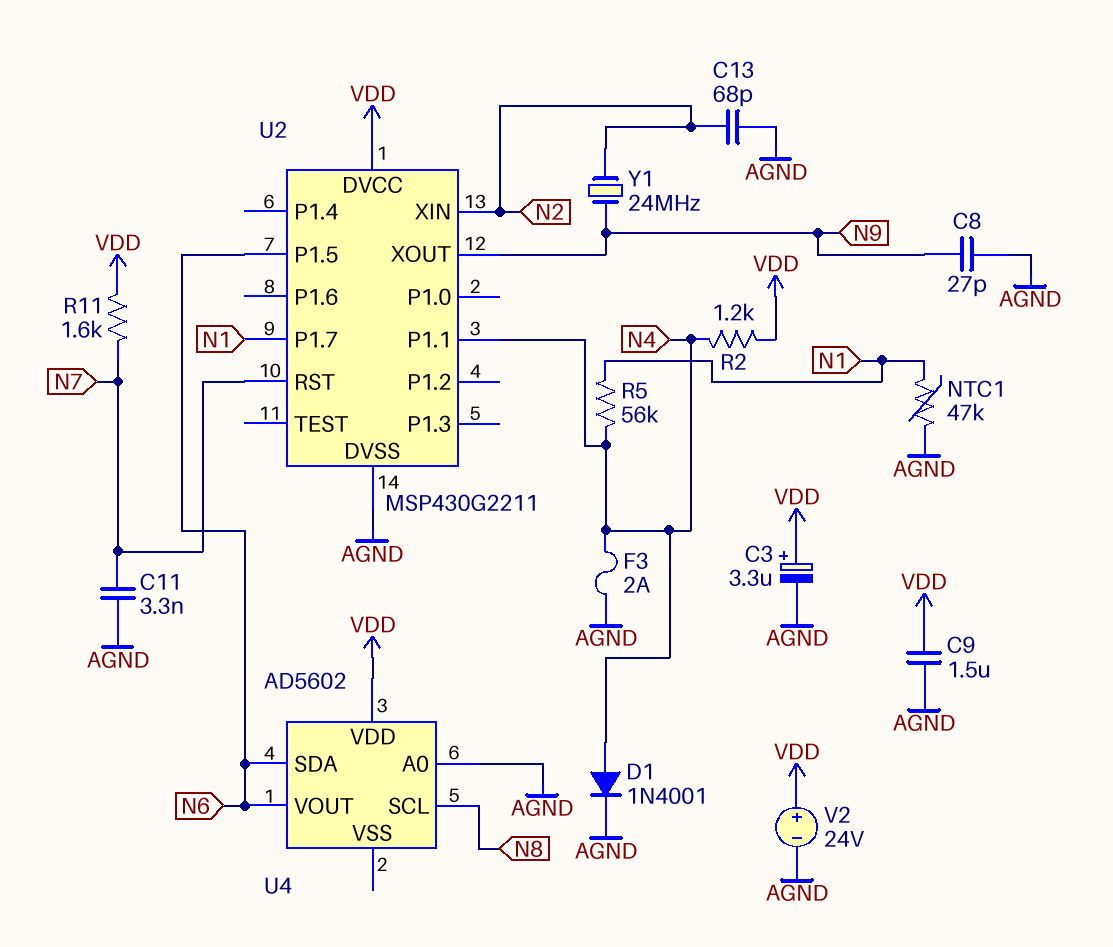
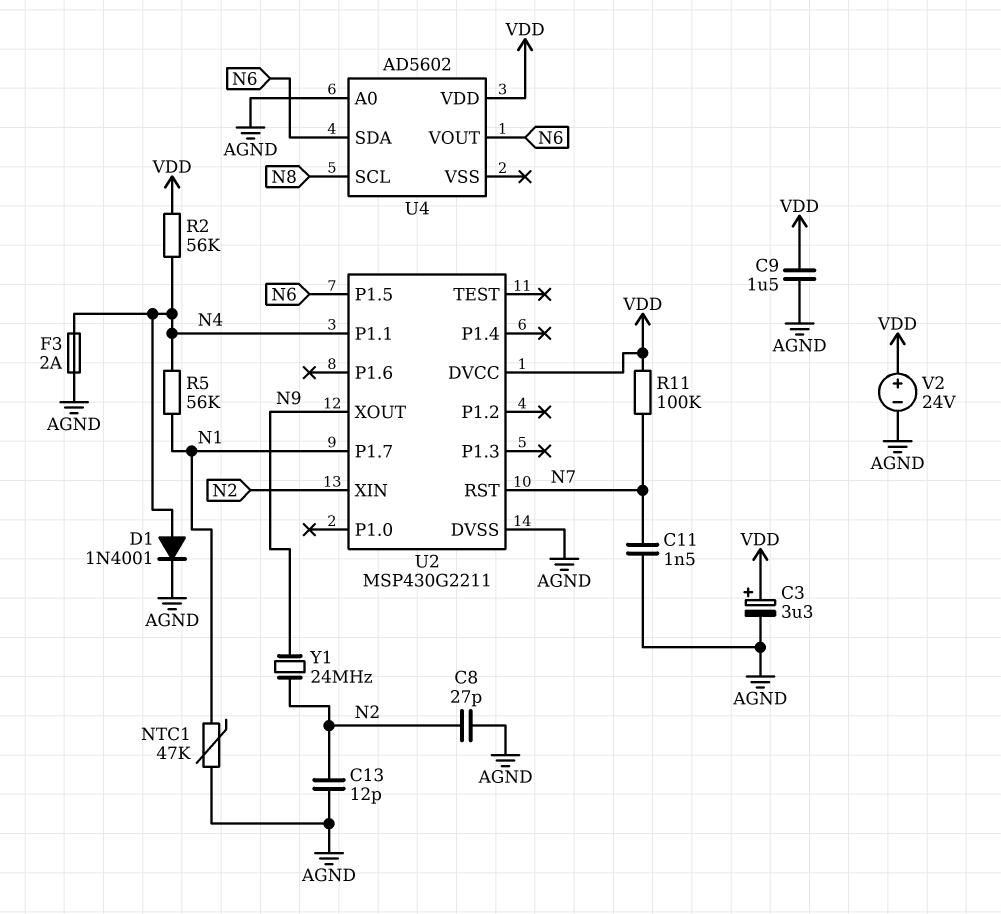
C8: 27pF (AGND, N9) -> 27pF (AGND, N2)
C11: 3.3nF (AGND, N7) -> 1.5nF (AGND, N7)
C13: 68pF (AGND, N2) -> 12pF (AGND, N2)
R2: 1.2k (N4, VDD) -> 56k (N4, VDD)
R11: 1.6k (N7, VDD) -> 100k (N7, VDD)

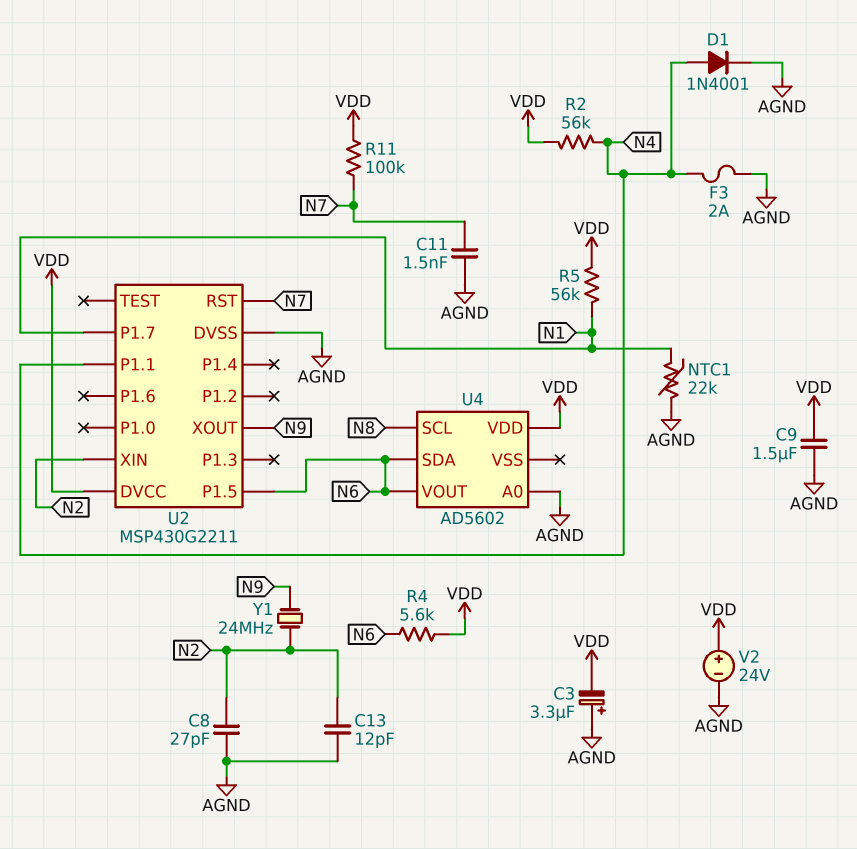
C3: 3.3uF (plus VDD, minus AGND) -> 3.3uF (plus AGND, minus VDD)
NTC1: 47k (AGND, N1) -> 22k (AGND, N1)
R4: none -> 5.6k (N6, VDD)
R5: 56k (N1, N4) -> 56k (N1, VDD)

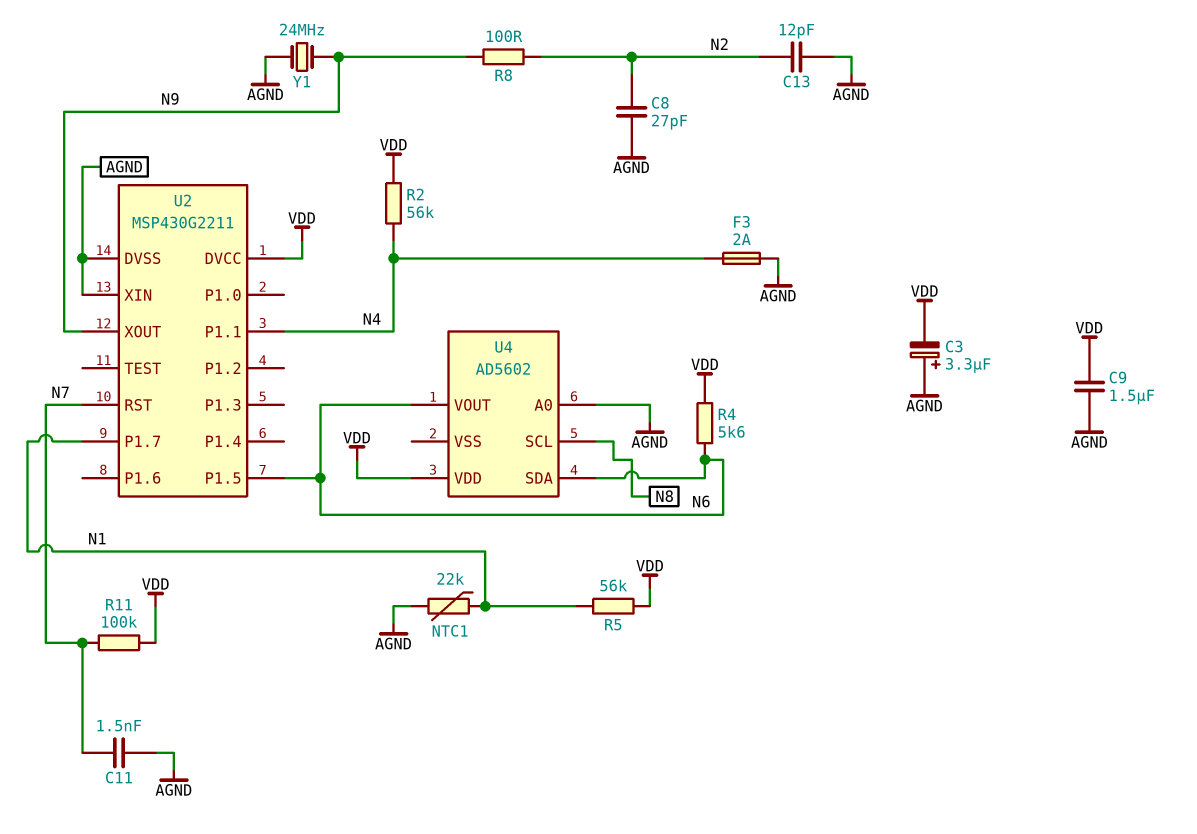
D1: diode 1N4001 (A N4, K AGND) -> none
R8: none -> 100 (N2, N9)
U2 pin XIN: N2 -> AGND
V2: 24V (plus VDD, minus AGND) -> none
Y1: 24MHz (N2, N9) -> 24MHz (AGND, N9)

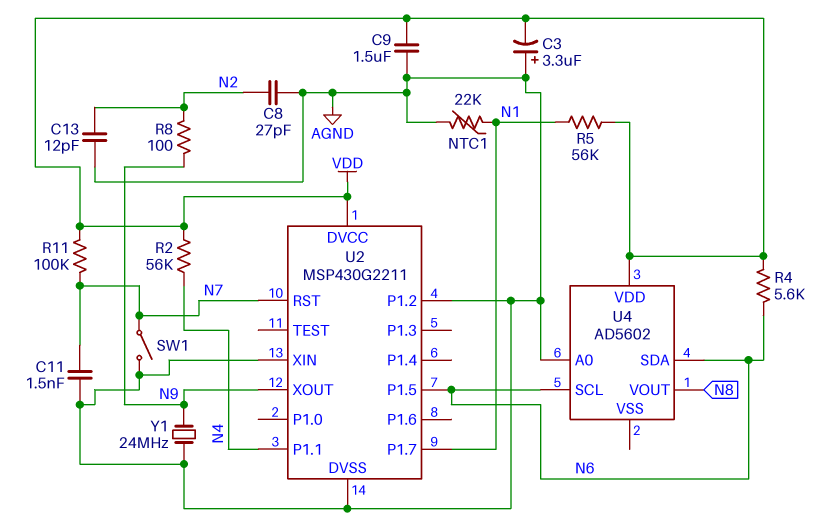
F3: 2A (AGND, N4) -> none
SW1: none -> switch (AGND, N7)
U2 pin P1.2: none -> AGND
U4 pin SCL: N8 -> N6
U4 pin VOUT: N6 -> N8

